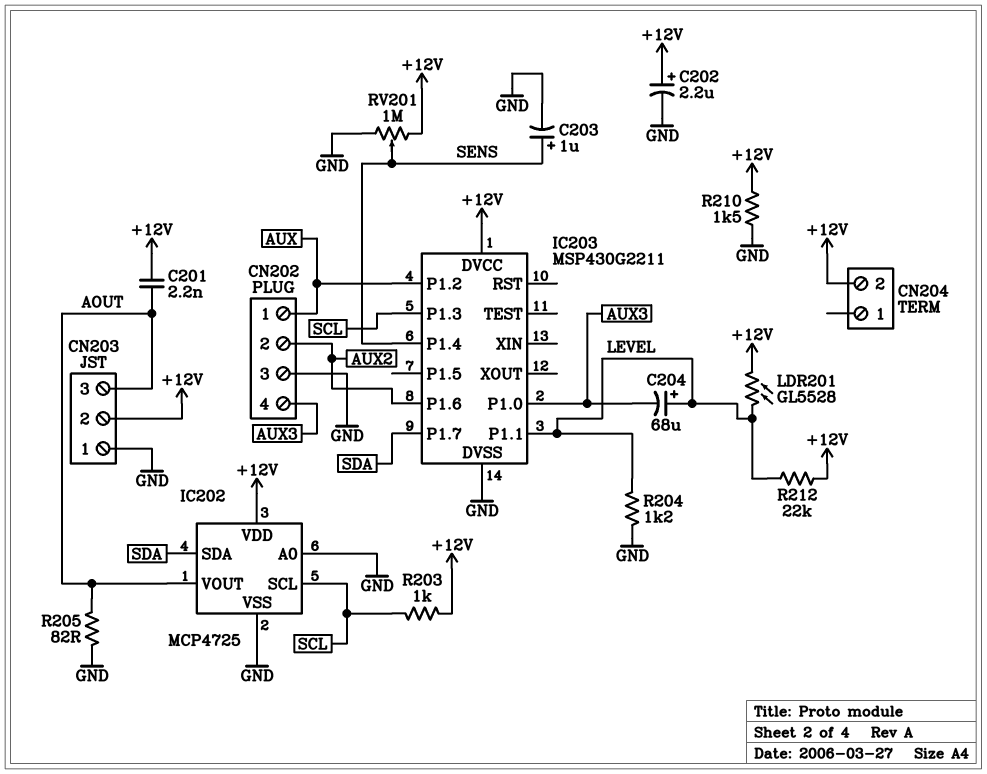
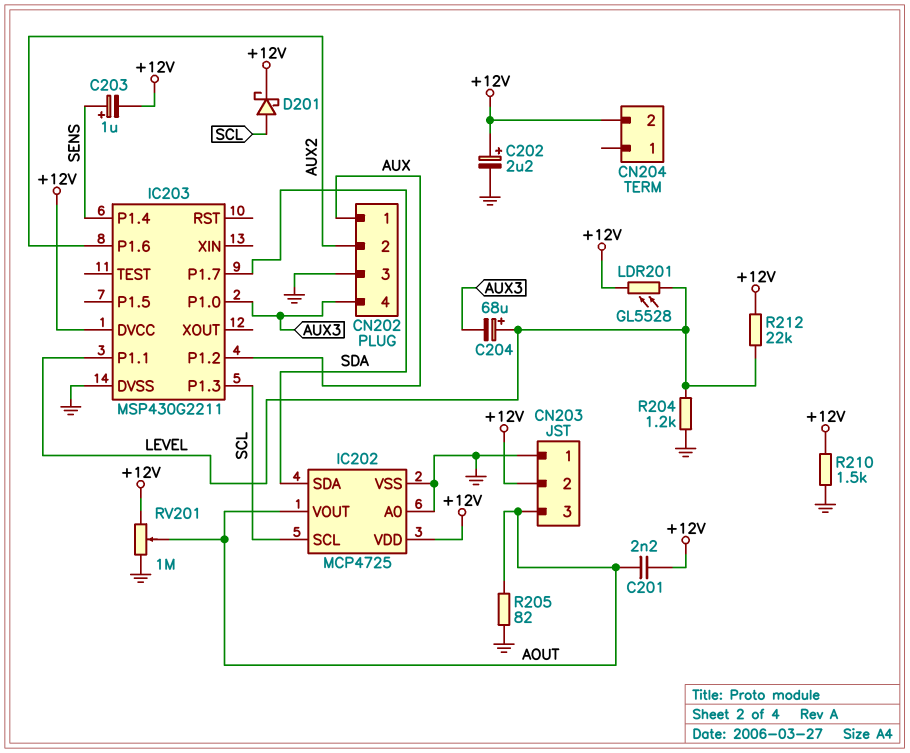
C203: 1uF (plus SENS, minus GND) -> 1uF (plus SENS, minus +12V)
D201: none -> schottky (A SCL, K +12V)
R203: 1k (+12V, SCL) -> none
RV201: 1M (+12V, GND, wiper SENS) -> 1M (+12V, GND, wiper AOUT)

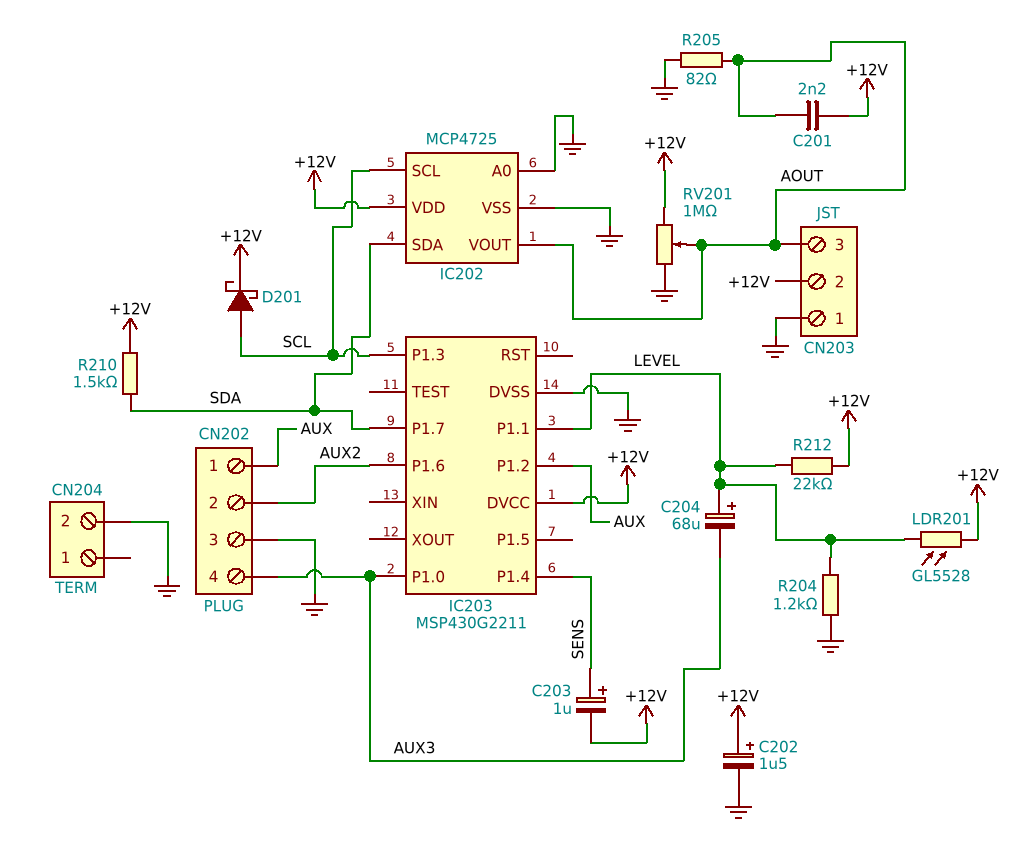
C202: 2.2uF (plus +12V, minus GND) -> 1.5uF (plus +12V, minus GND)
CN204 pin 2: +12V -> GND
R210: 1.5k (+12V, GND) -> 1.5k (+12V, SDA)

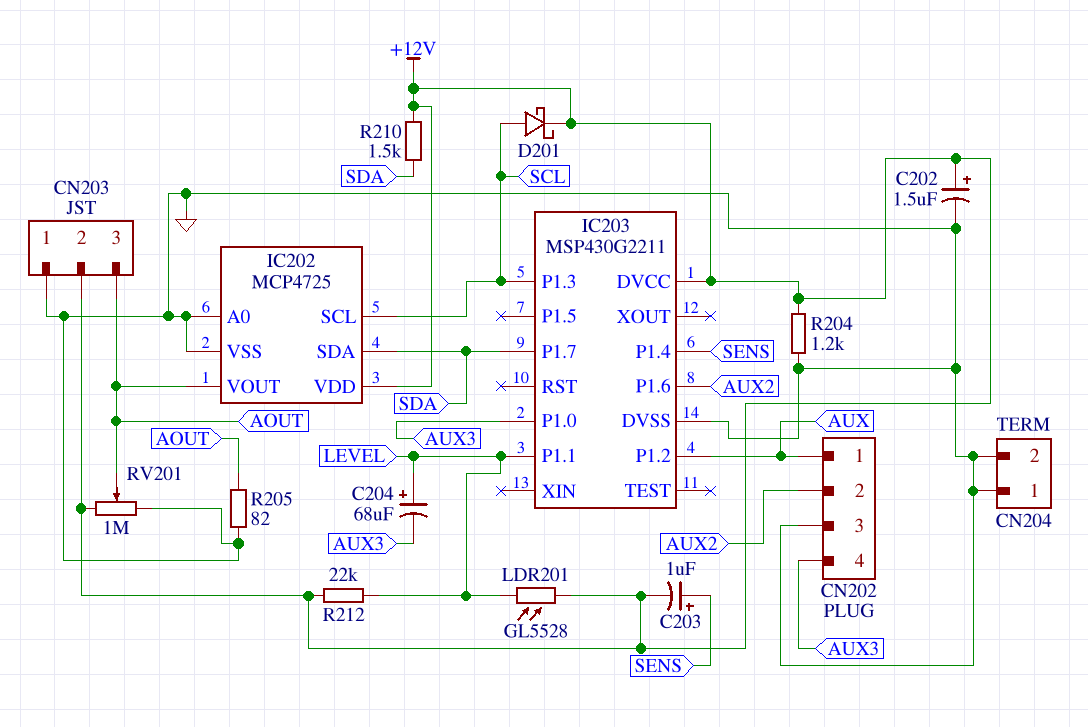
C201: 2.2nF (+12V, AOUT) -> none
CN204 pin 1: none -> GND
R204: 1.2k (GND, LEVEL) -> 1.2k (+12V, GND)

